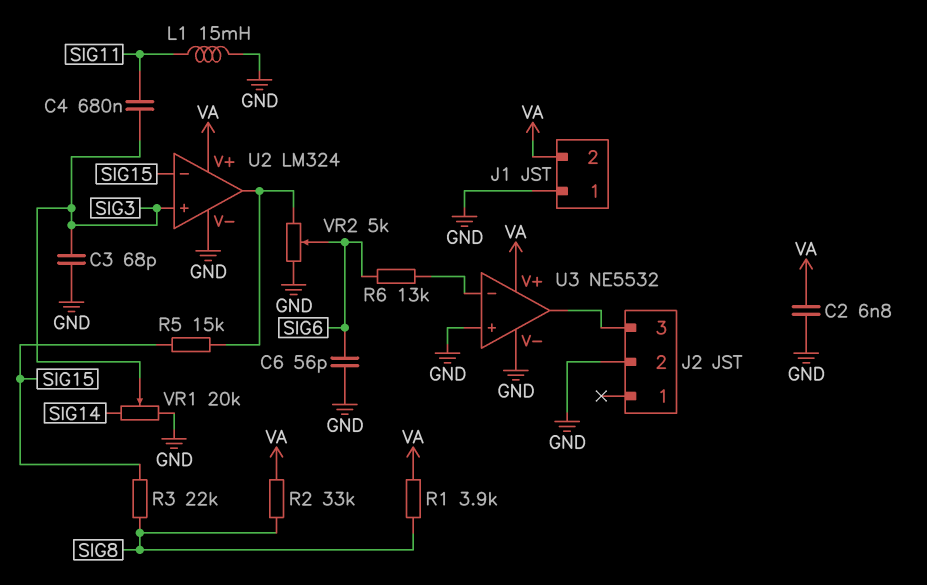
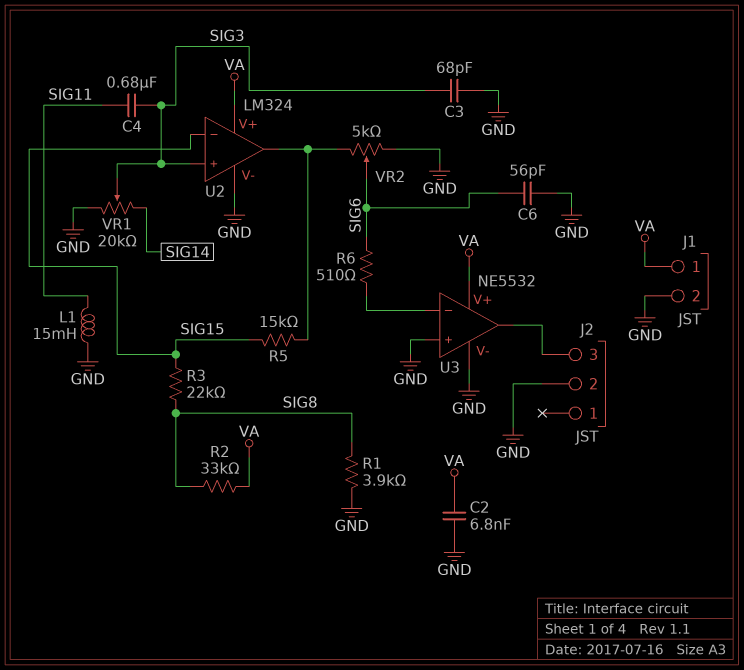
J1 pin 1: GND -> VA
J1 pin 2: VA -> GND
R1: 3.9k (SIG8, VA) -> 3.9k (GND, SIG8)
R6: 13k (SIG6, U3/in-) -> 510 (SIG6, U3/in-)

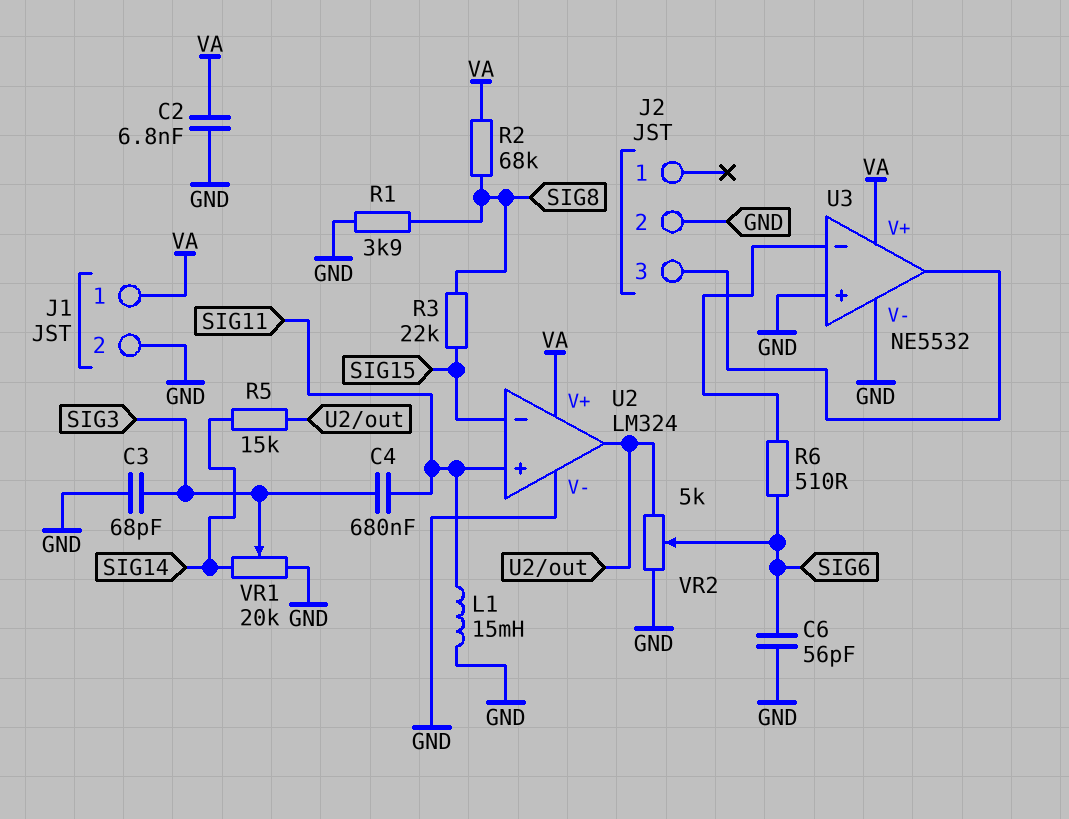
R2: 33k (SIG8, VA) -> 68k (SIG8, VA)
R5: 15k (SIG15, U2/out) -> 15k (SIG14, U2/out)
U2 pin in+: SIG3 -> SIG11

